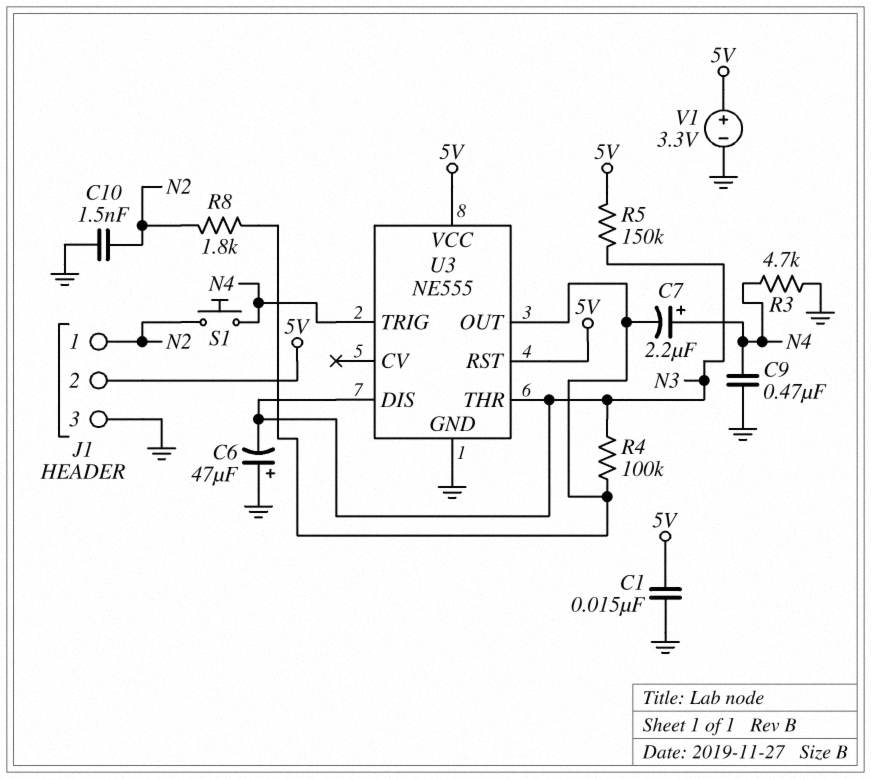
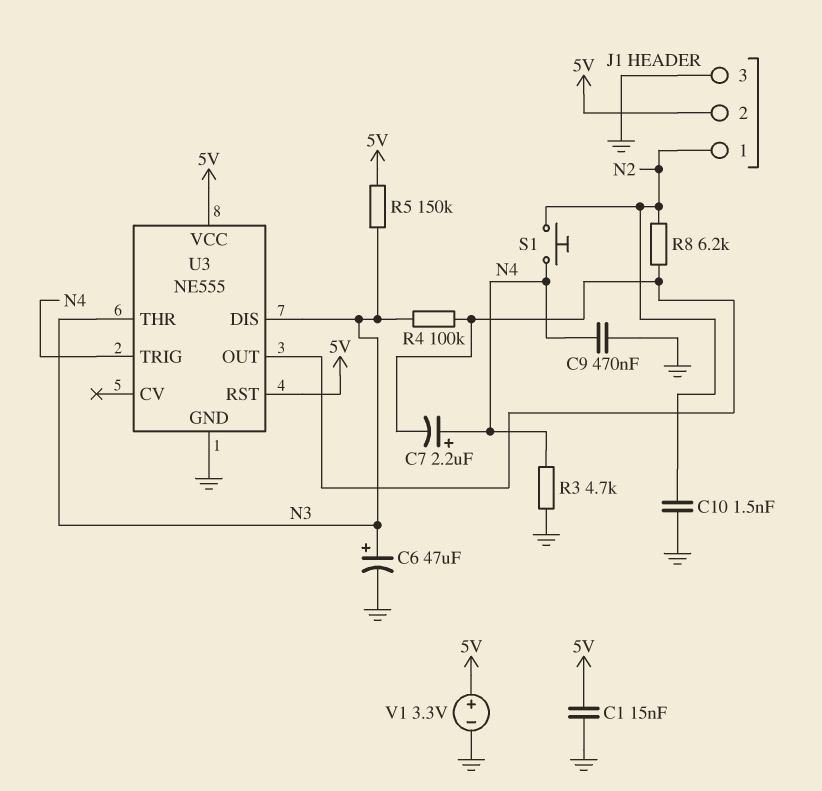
C6: 47uF (plus GND, minus N3) -> 47uF (plus N3, minus GND)
R8: 1.8k (N2, U3/OUT) -> 6.2k (N2, U3/OUT)

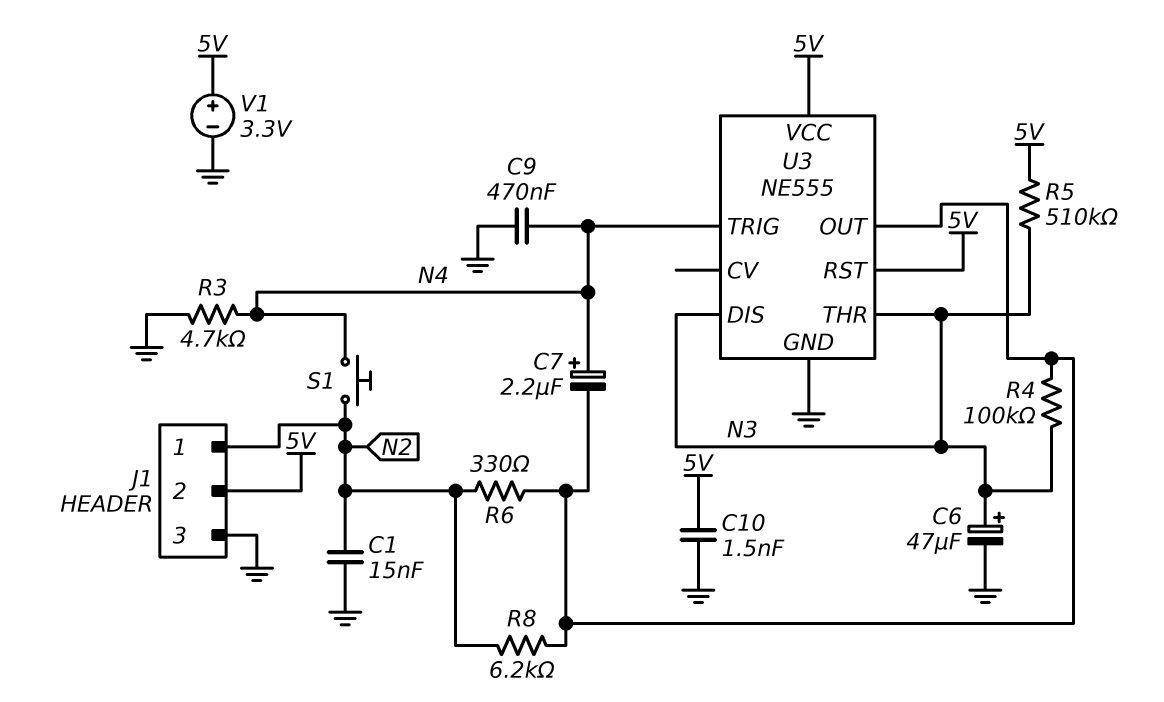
C1: 15nF (5V, GND) -> 15nF (GND, N2)
C10: 1.5nF (GND, N2) -> 1.5nF (5V, GND)
R5: 150k (5V, N3) -> 510k (5V, N3)
R6: none -> 330 (N2, U3/OUT)

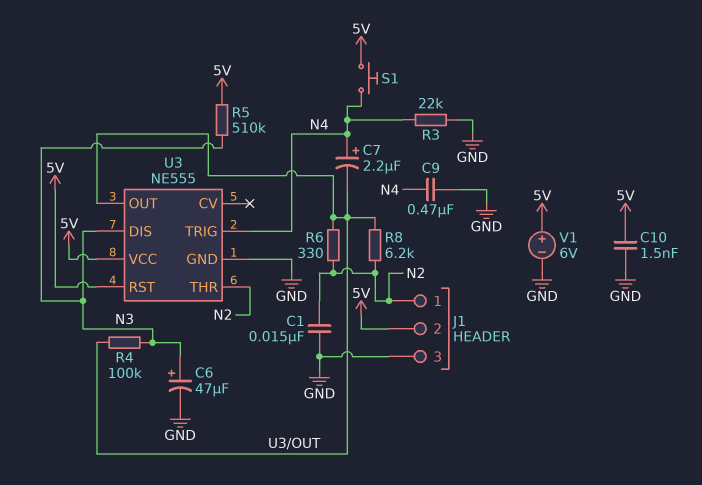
R3: 4.7k (GND, N4) -> 22k (GND, N4)
S1: button (N2, N4) -> button (5V, N4)
U3 pin THR: N3 -> N2
V1: 3.3V (plus 5V, minus GND) -> 6V (plus 5V, minus GND)

